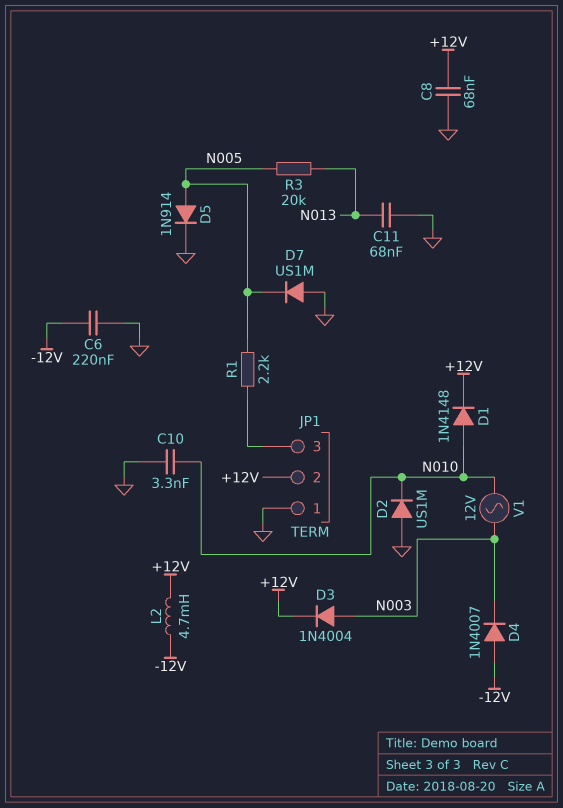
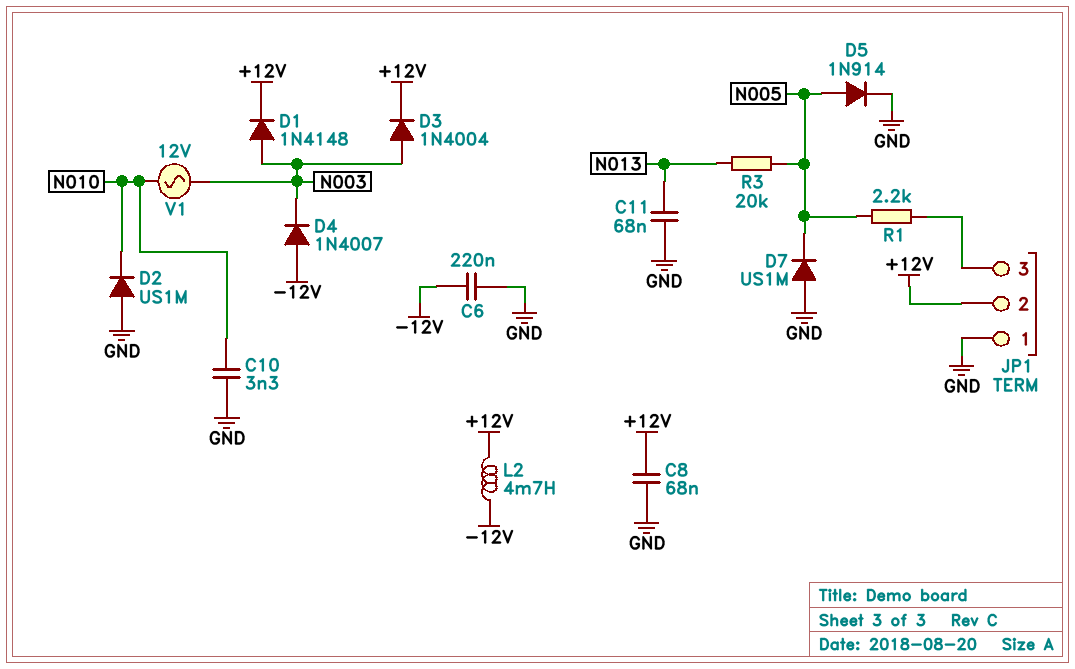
D1: diode 1N4148 (A N010, K +12V) -> diode 1N4148 (A N003, K +12V)

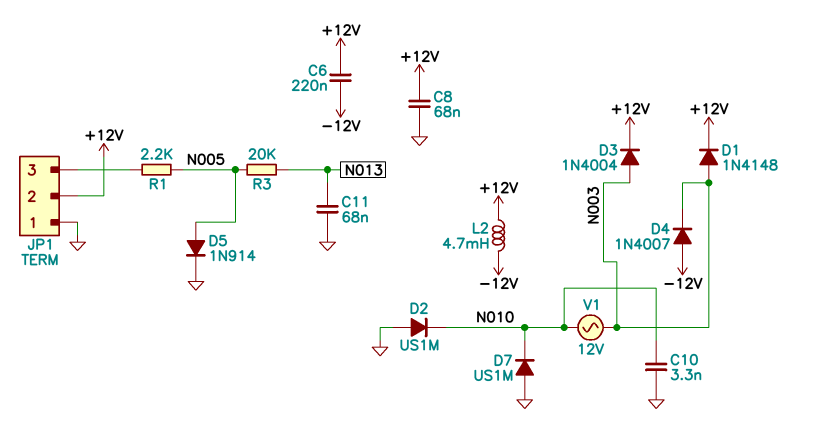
C6: 220nF (-12V, GND) -> 220nF (+12V, -12V)
D7: diode US1M (A GND, K N005) -> diode US1M (A GND, K N010)

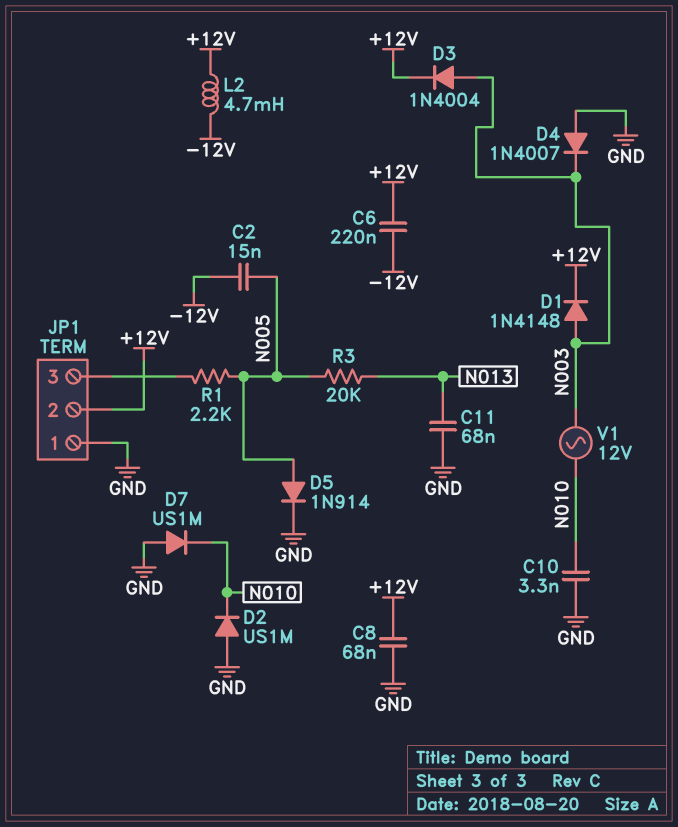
C2: none -> 15nF (-12V, N005)
D4: diode 1N4007 (A -12V, K N003) -> diode 1N4007 (A GND, K N003)

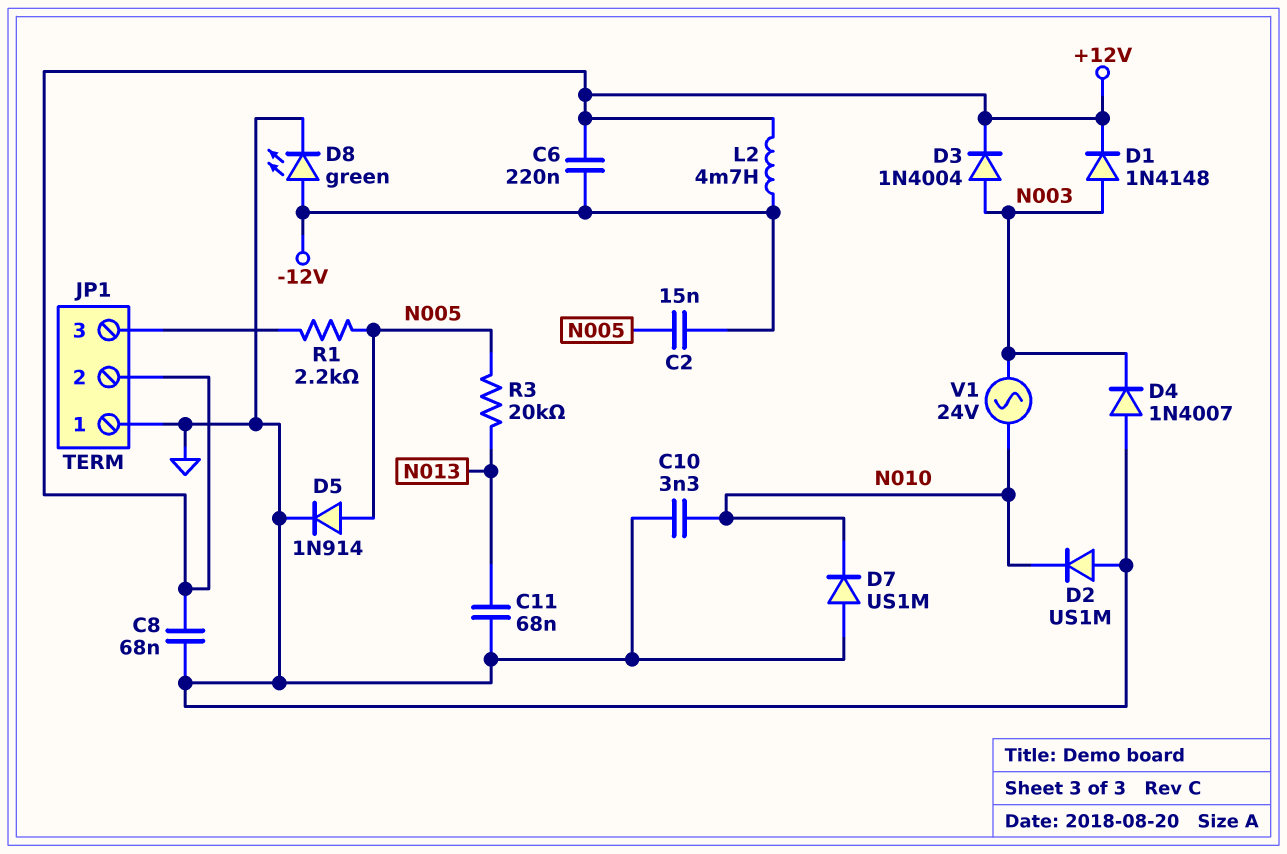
D8: none -> LED green (A -12V, K GND)
V1: AC 12V (N003, N010) -> AC 24V (N003, N010)

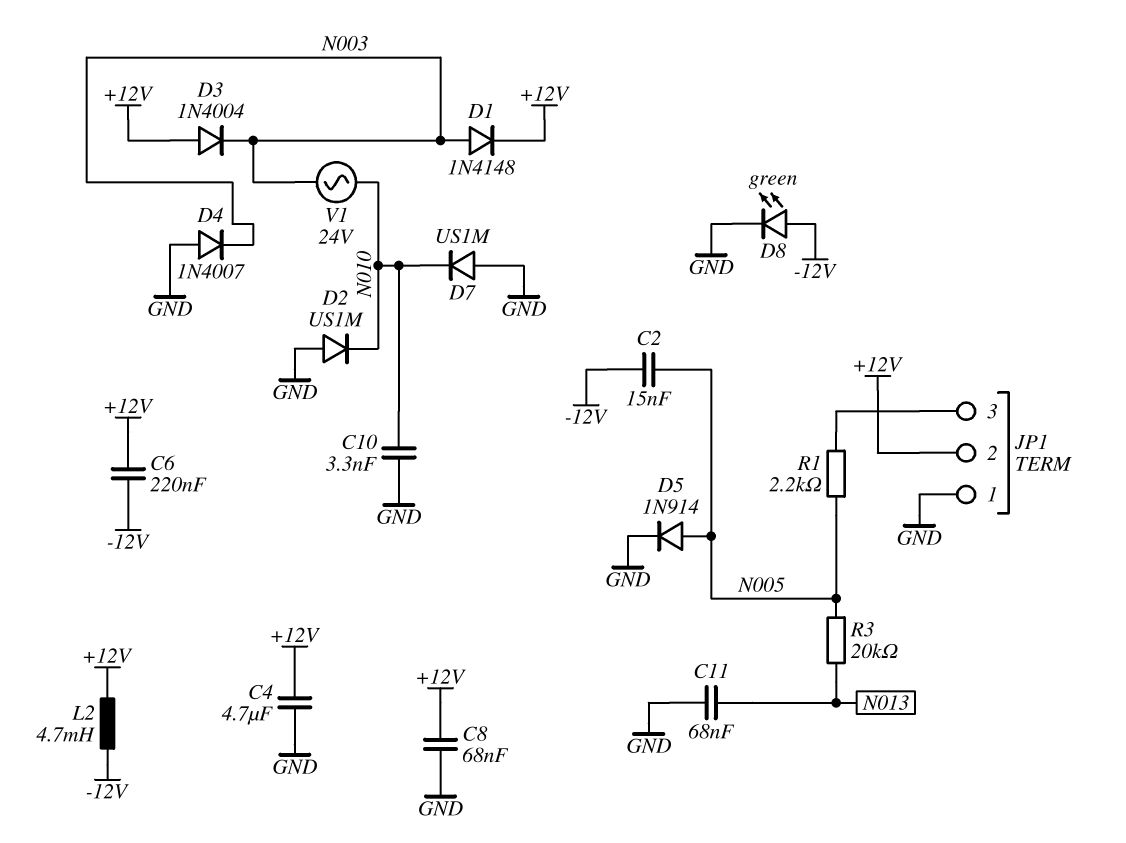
C4: none -> 4.7uF (+12V, GND)
D3: diode 1N4004 (A N003, K +12V) -> diode 1N4004 (A +12V, K N003)

